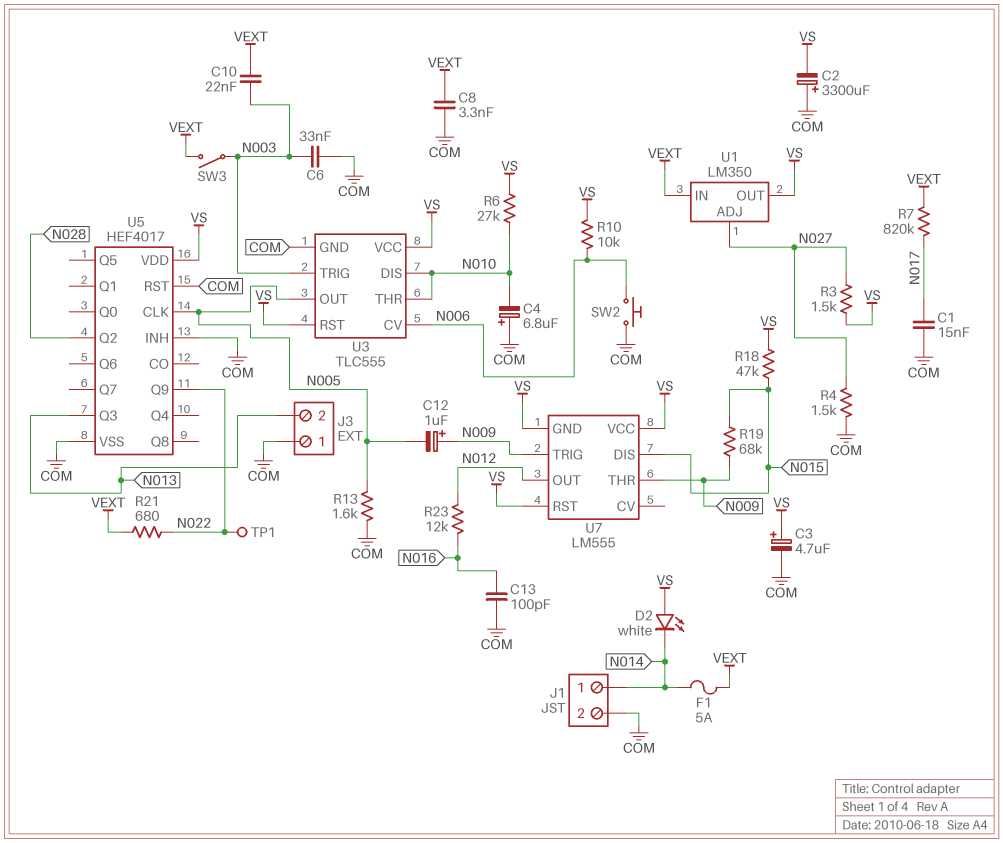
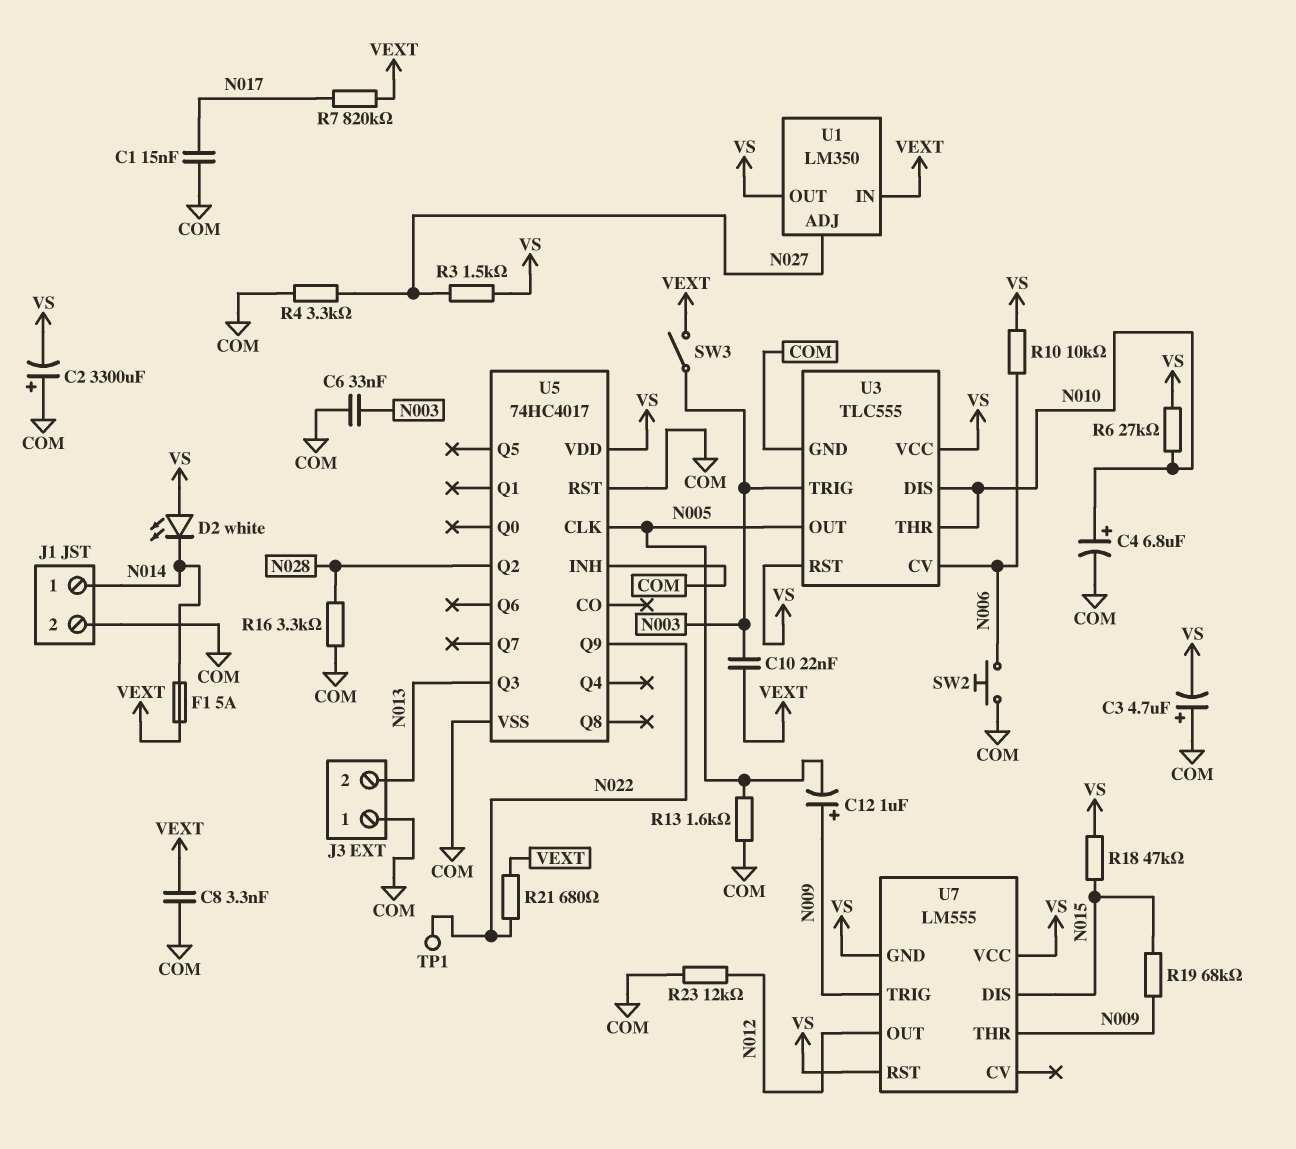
C3: 4.7uF (plus VS, minus COM) -> 4.7uF (plus COM, minus VS)
C4: 6.8uF (plus COM, minus N010) -> 6.8uF (plus N010, minus COM)
C13: 100pF (COM, N016) -> none
R4: 1.5k (COM, N027) -> 3.3k (COM, N027)
R16: none -> 3.3k (COM, N028)
R23: 12k (N012, N016) -> 12k (COM, N012)
U5: HEF4017 -> 74HC4017

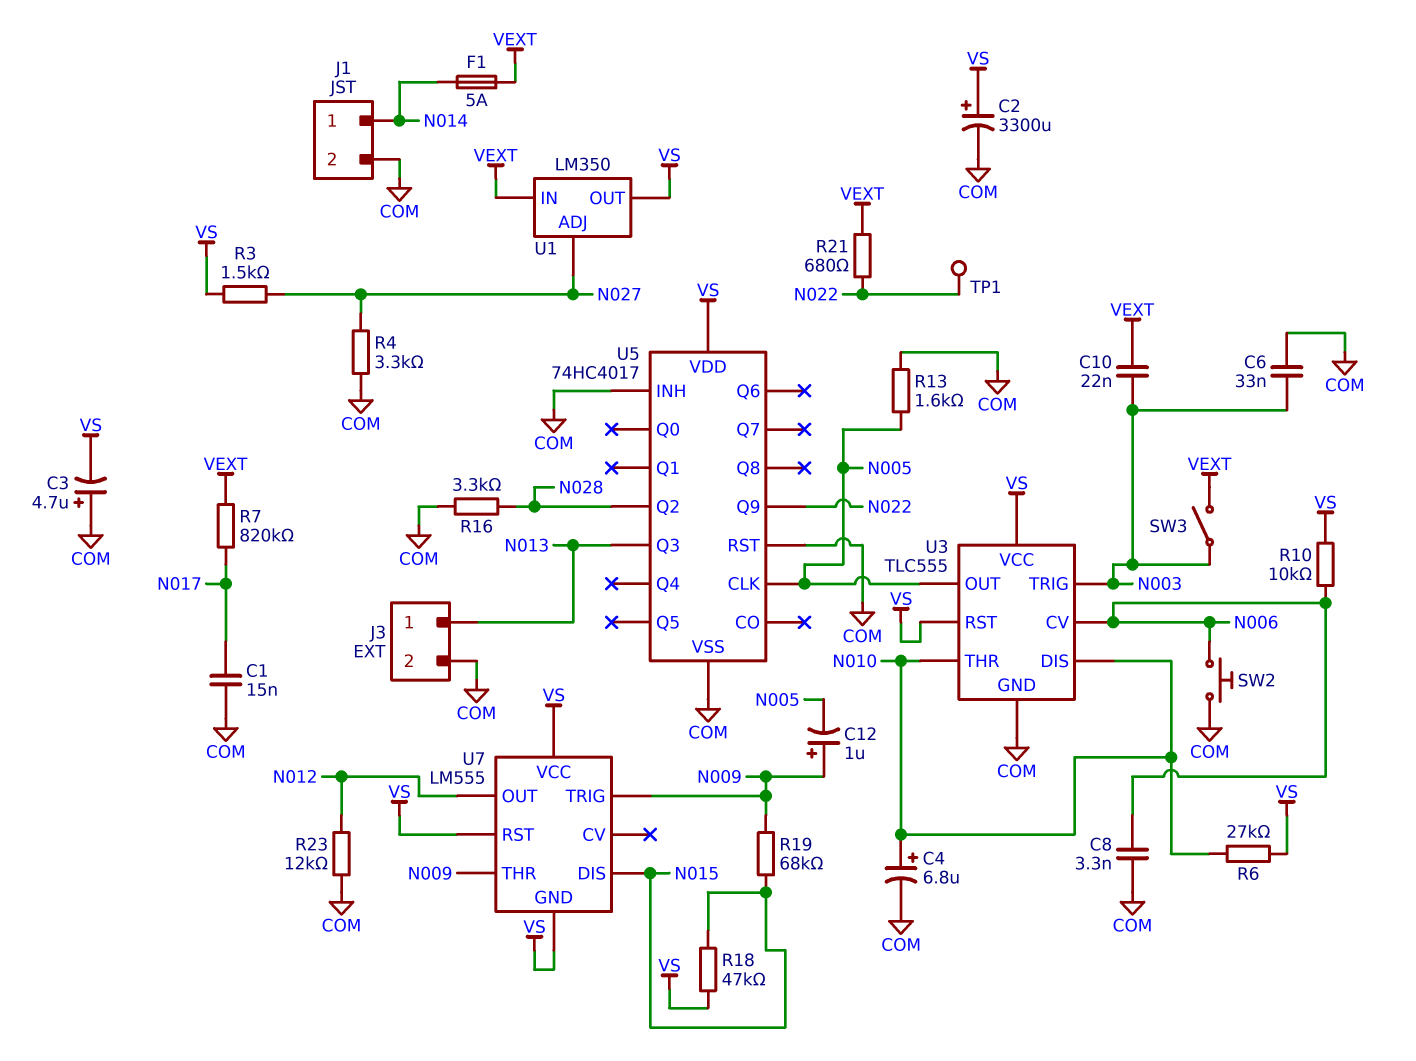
C2: 3300uF (plus COM, minus VS) -> 3300uF (plus VS, minus COM)
C8: 3.3nF (COM, VEXT) -> 3.3nF (COM, N006)
D2: LED white (A VS, K N014) -> none
J3 pin 1: COM -> N013
J3 pin 2: N013 -> COM

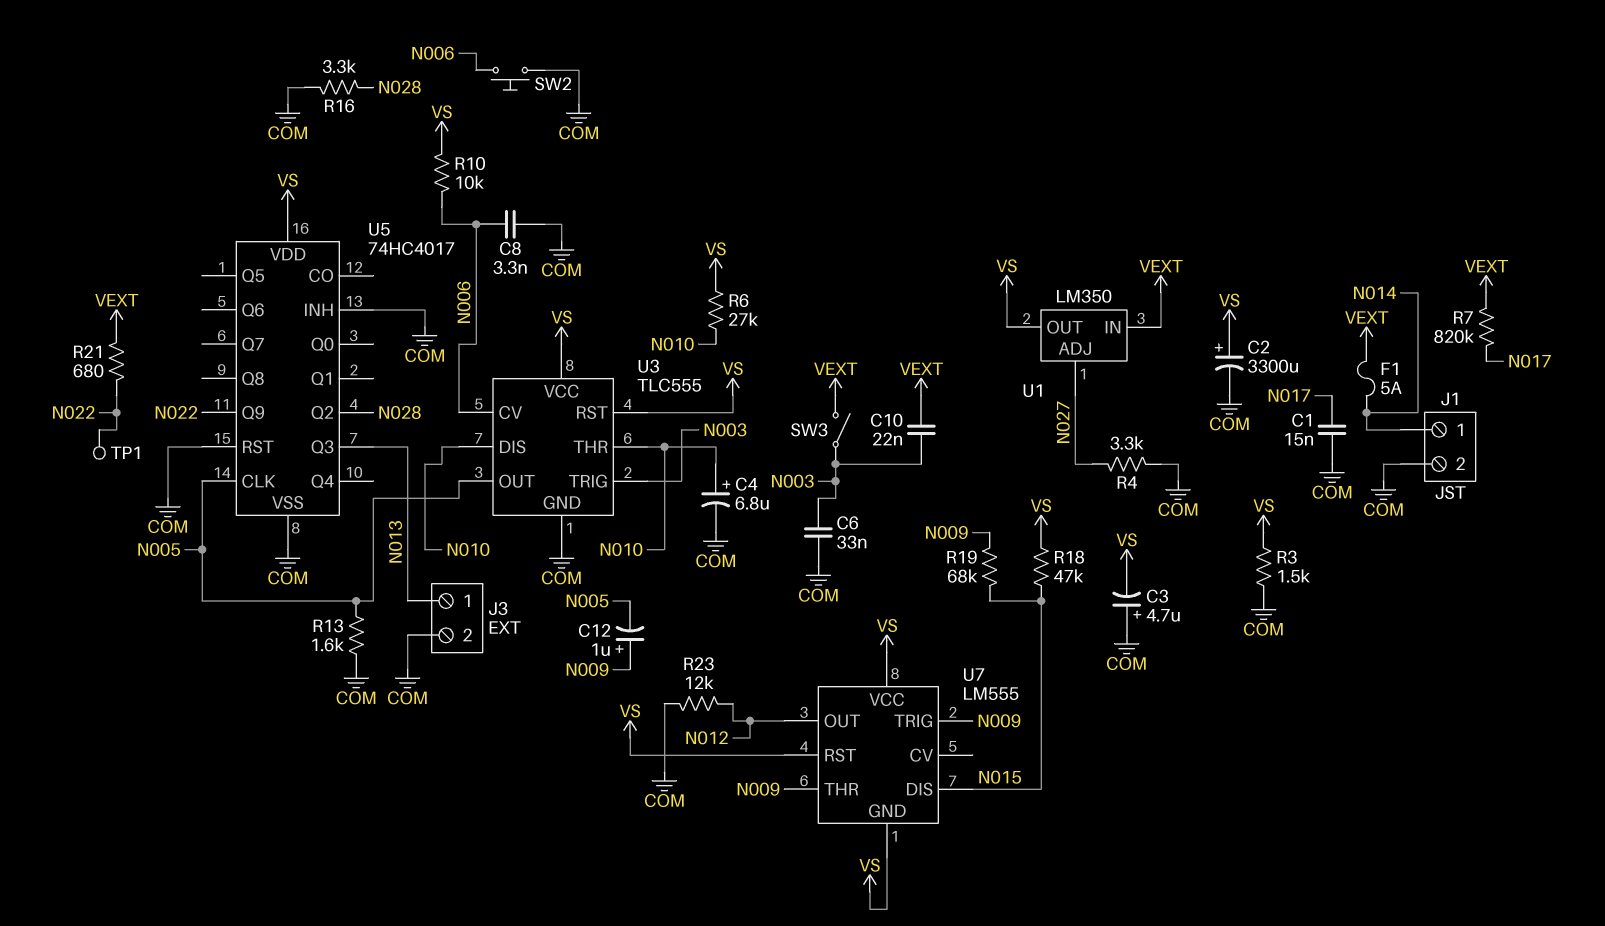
R3: 1.5k (N027, VS) -> 1.5k (COM, VS)

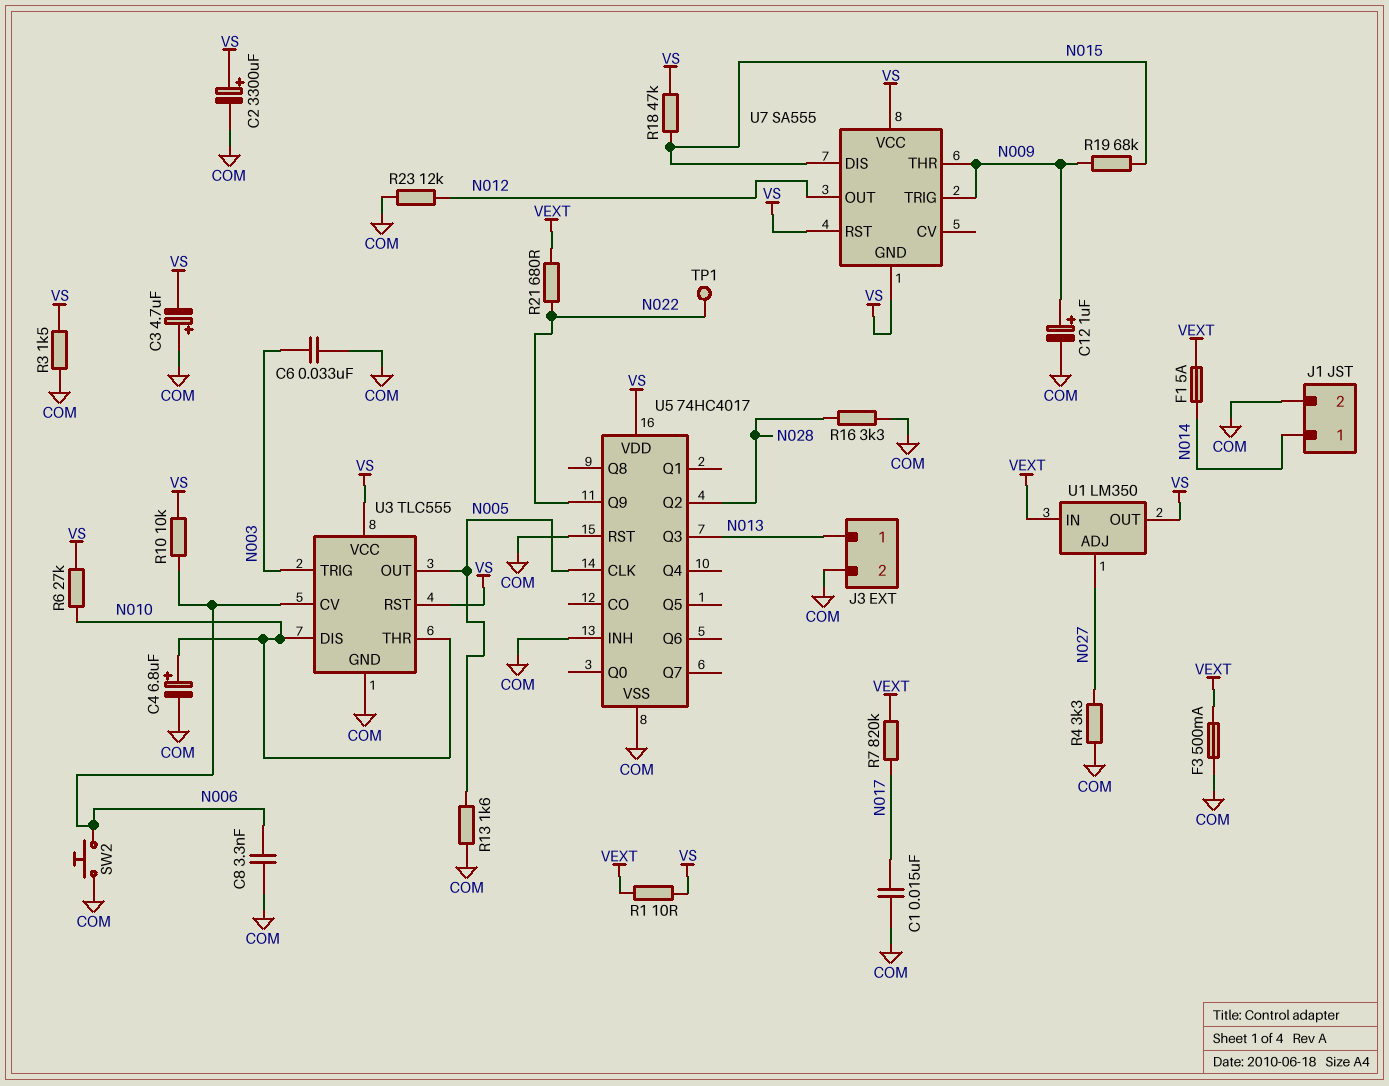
C10: 22nF (N003, VEXT) -> none
C12: 1uF (plus N009, minus N005) -> 1uF (plus N009, minus COM)
F3: none -> 500mA (COM, VEXT)
R1: none -> 10 (VEXT, VS)
SW3: switch (N003, VEXT) -> none
U7: LM555 -> SA555

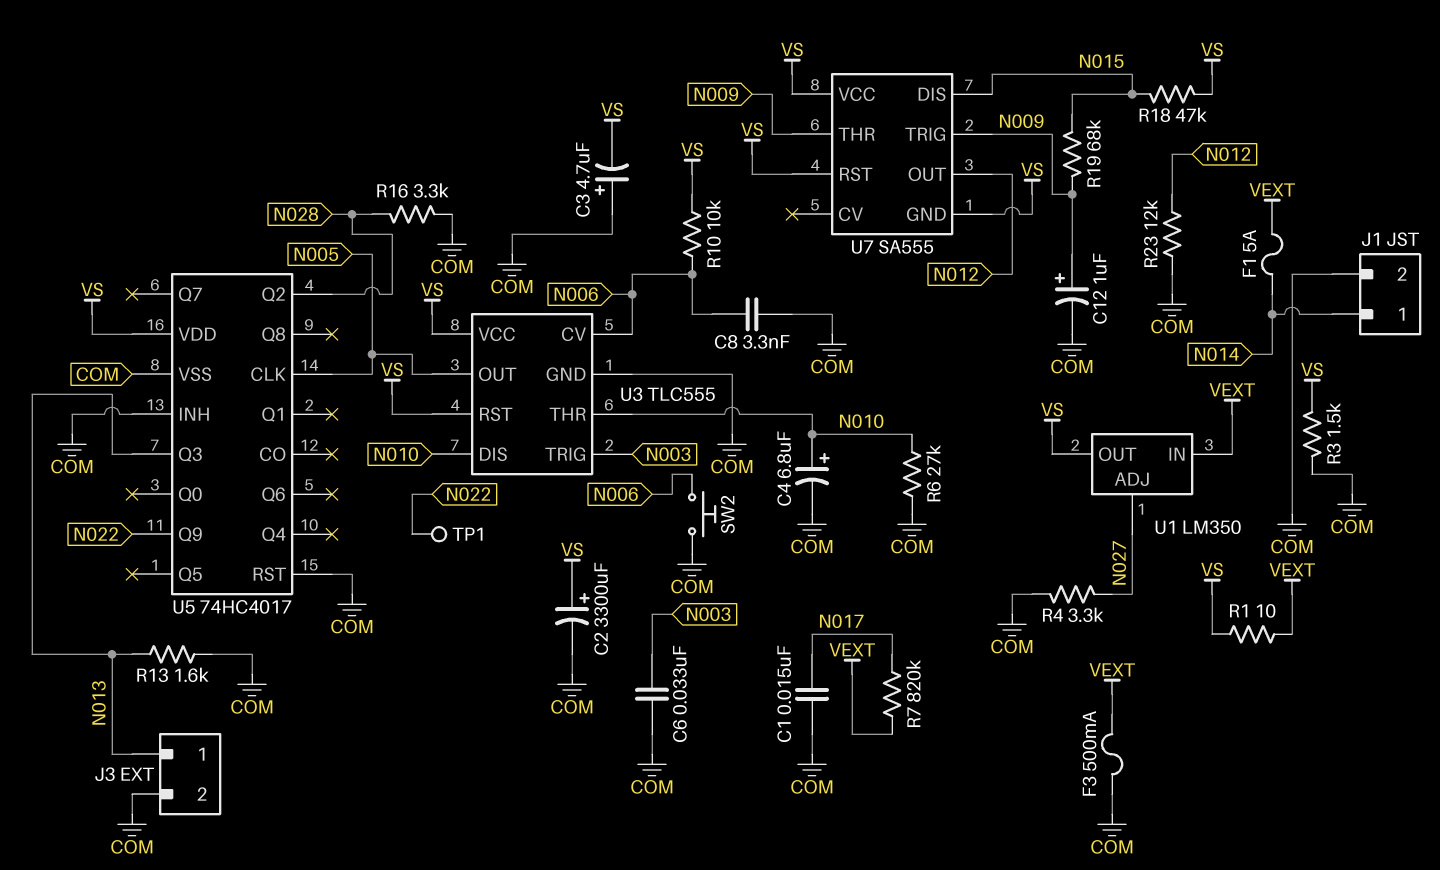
R6: 27k (N010, VS) -> 27k (COM, N010)
R13: 1.6k (COM, N005) -> 1.6k (COM, N013)
R21: 680 (N022, VEXT) -> none

